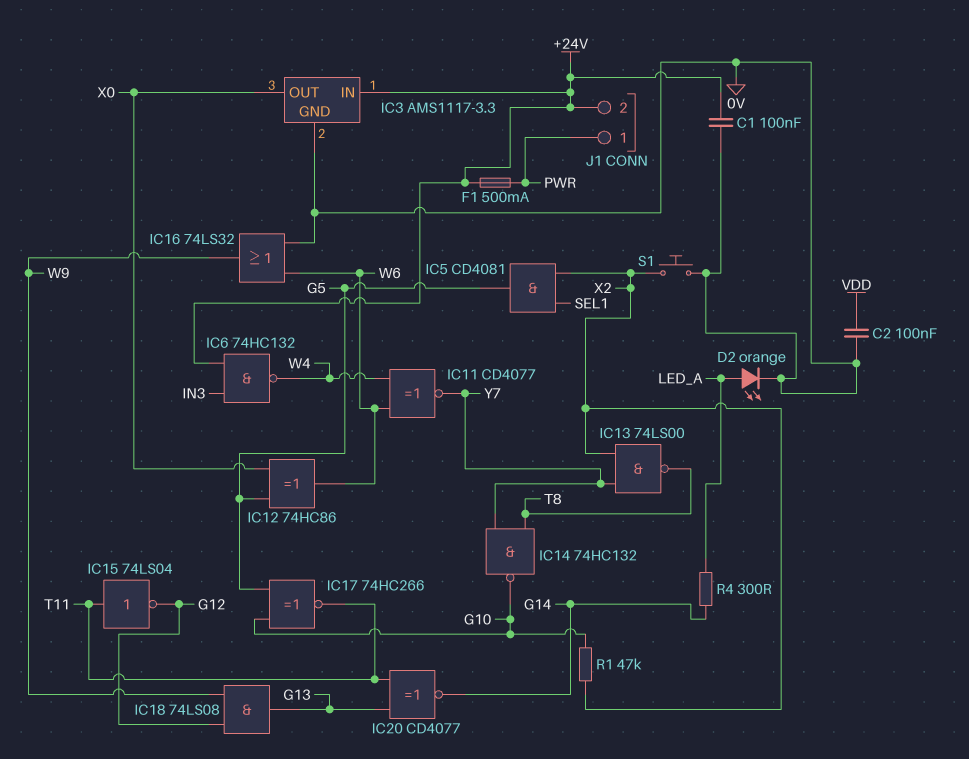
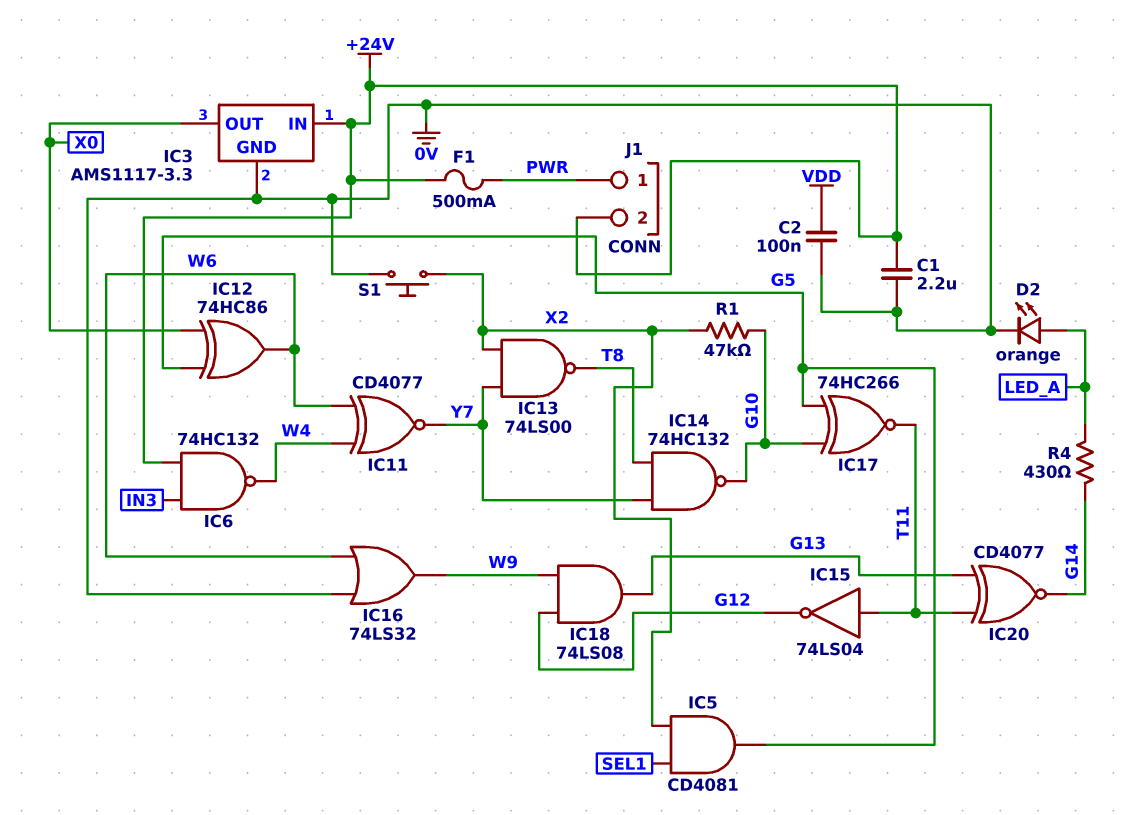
C1: 100nF (+24V, 0V) -> 2.2uF (+24V, 0V)
R4: 300 (G14, LED_A) -> 430 (G14, LED_A)

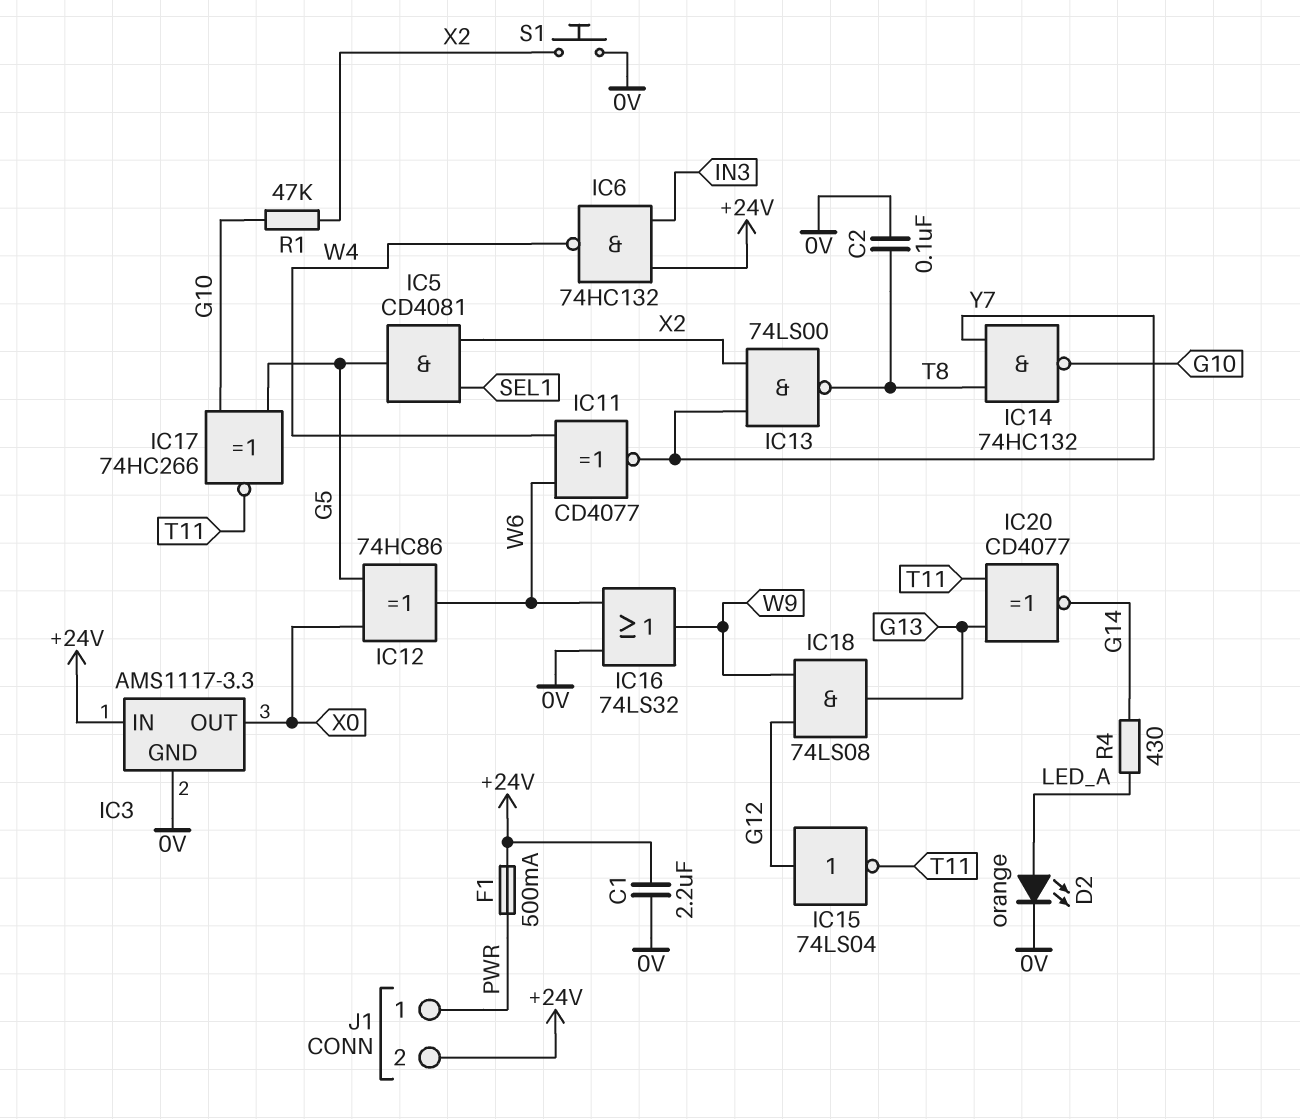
C2: 100nF (0V, VDD) -> 100nF (0V, T8)
IC15: NOT 74LS04 (in T11, out G12) -> NOT 74LS04 (in G12, out T11)

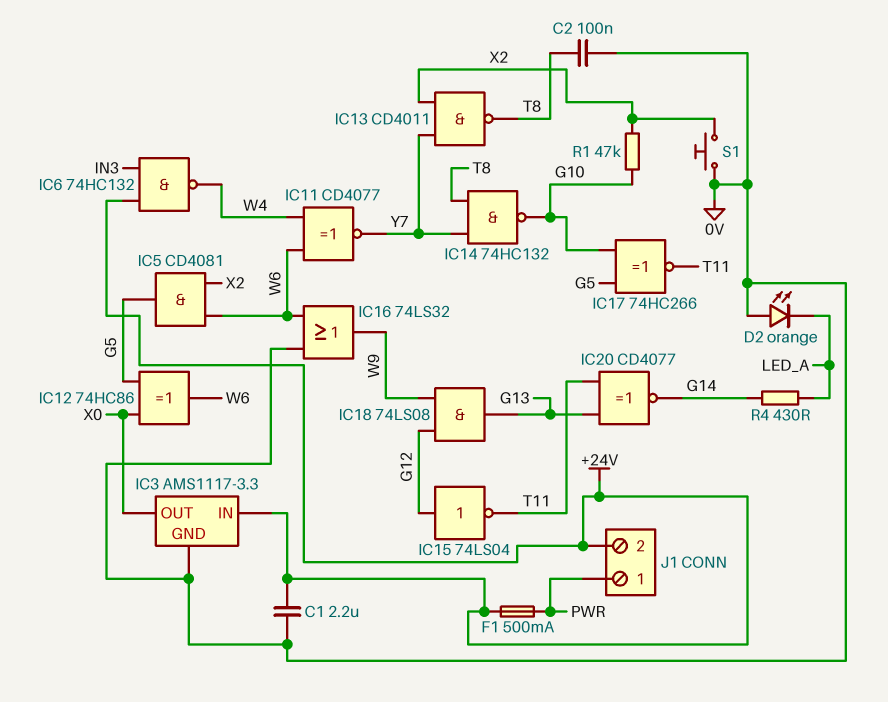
D2: LED orange (A LED_A, K 0V) -> LED orange (A 0V, K LED_A)
IC5: AND CD4081 (in SEL1, in X2, out G5) -> AND CD4081 (in W6, in X2, out G5)
IC13: NAND 74LS00 (in X2, in Y7, out T8) -> NAND CD4011 (in X2, in Y7, out T8)

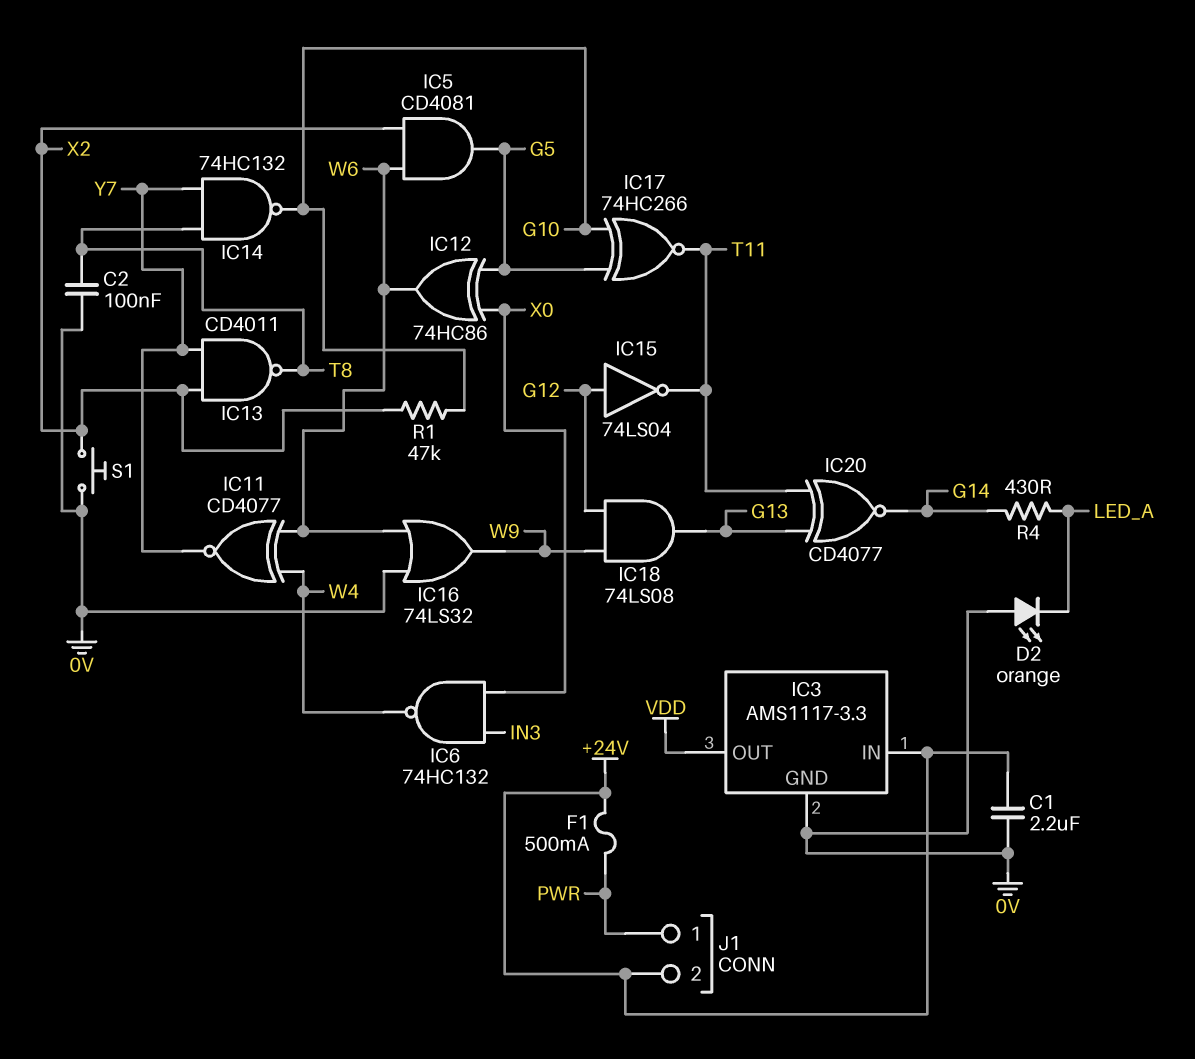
IC3 pin OUT: X0 -> VDD
IC6: NAND 74HC132 (in +24V, in IN3, out W4) -> NAND 74HC132 (in IN3, in X0, out W4)

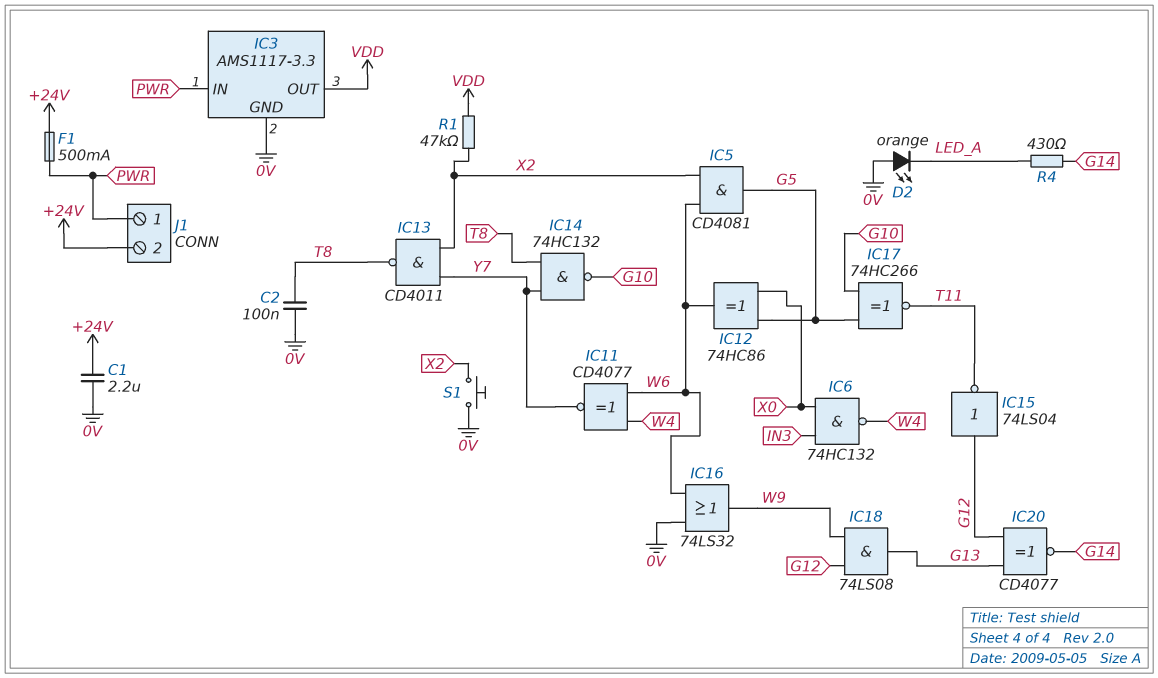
IC3 pin IN: +24V -> PWR
IC20: XNOR CD4077 (in G13, in T11, out G14) -> XNOR CD4077 (in G12, in G13, out G14)
R1: 47k (G10, X2) -> 47k (VDD, X2)

